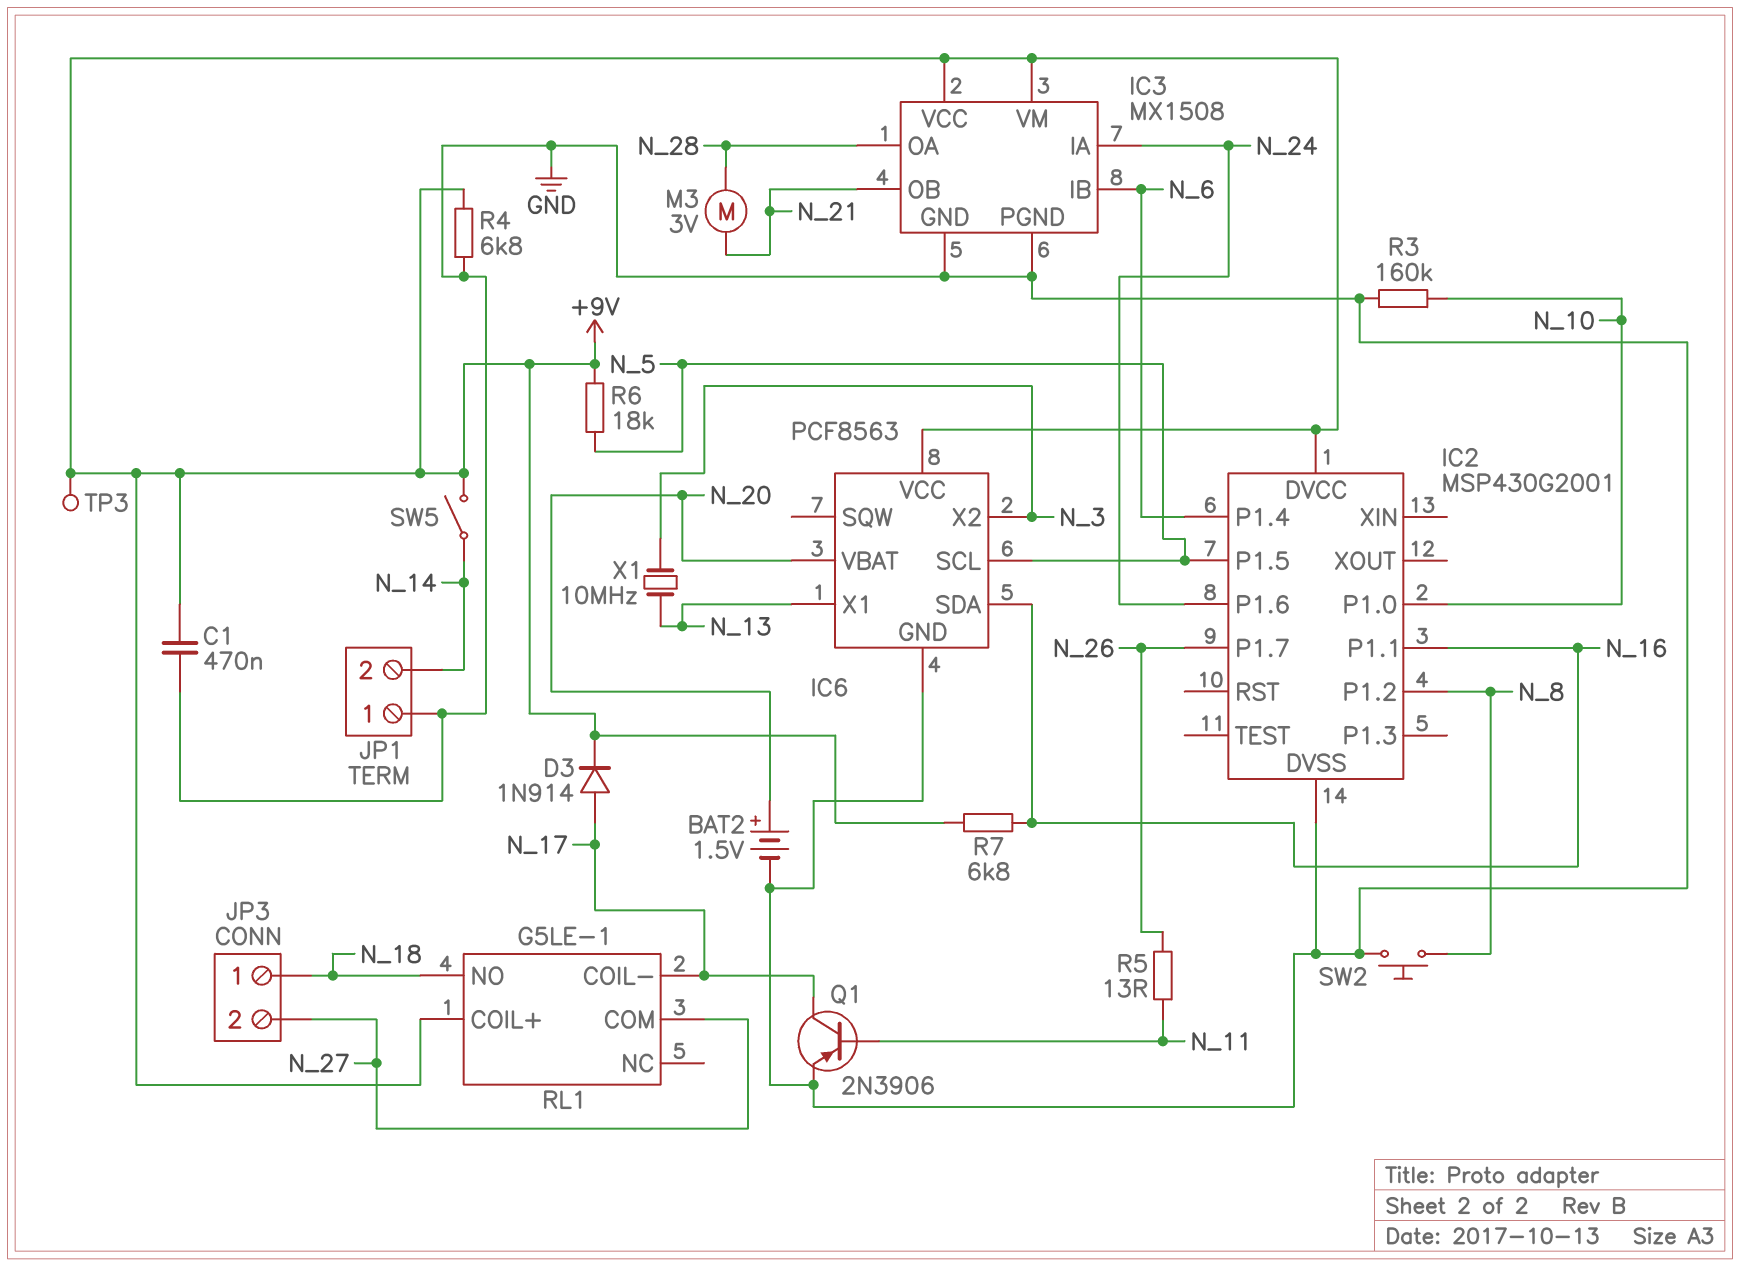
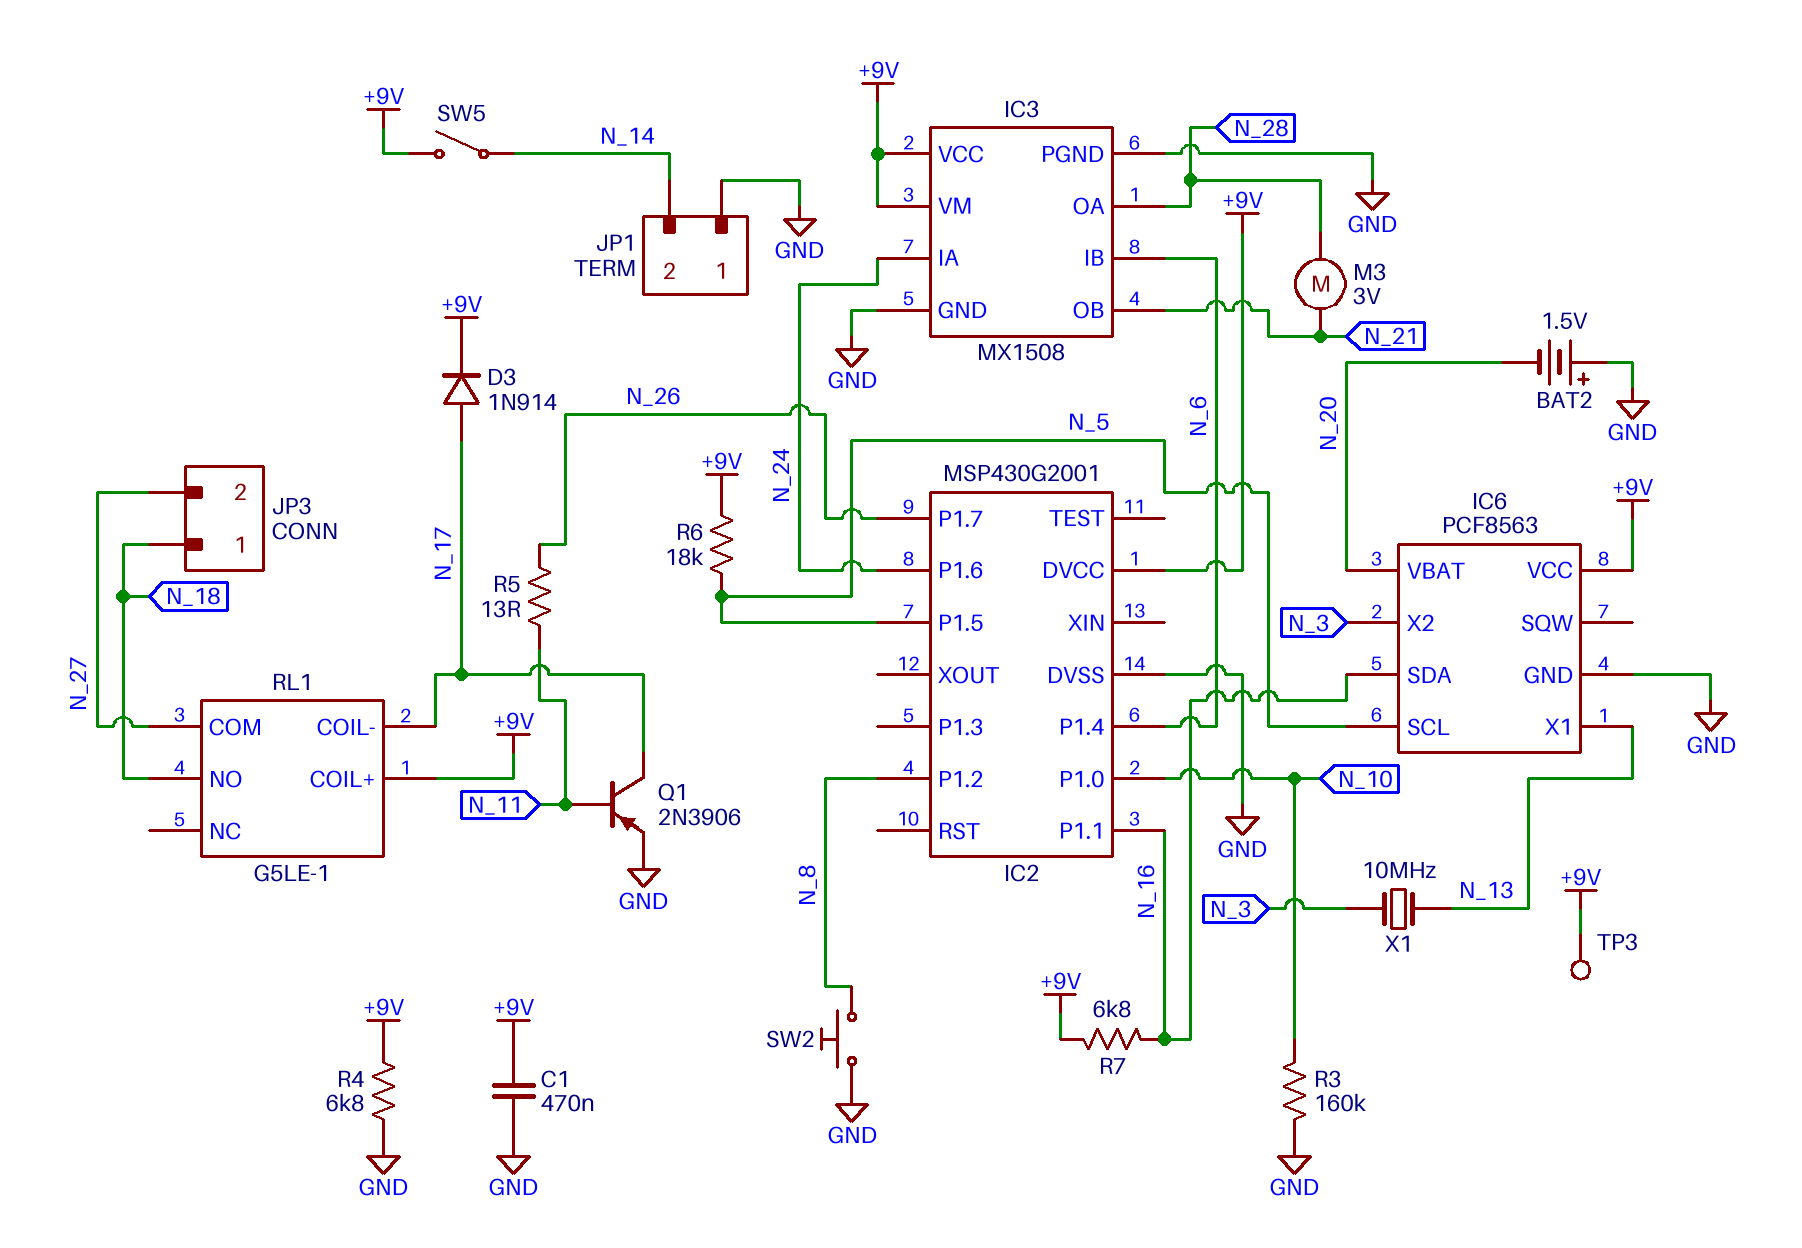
BAT2: 1.5V (plus N_20, minus GND) -> 1.5V (plus GND, minus N_20)

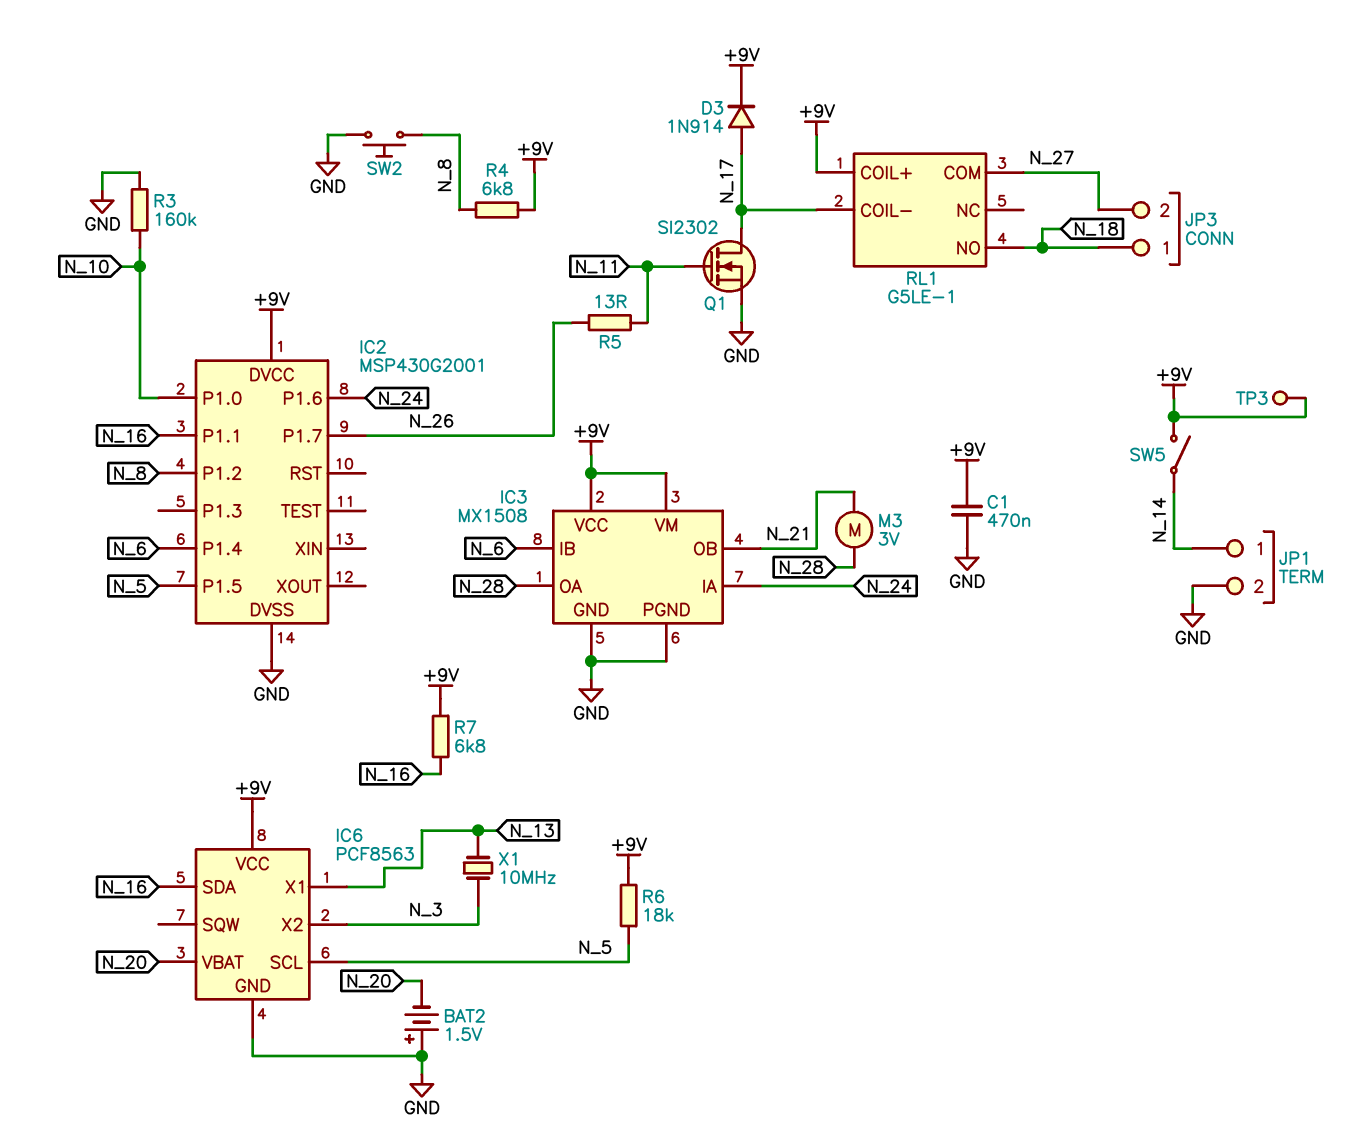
JP1 pin 1: GND -> N_14
JP1 pin 2: N_14 -> GND
Q1: PNP 2N3906 (B N_11, C N_17, E GND) -> NMOS SI2302 (G N_11, D N_17, S GND)
R4: 6.8k (+9V, GND) -> 6.8k (+9V, N_8)

